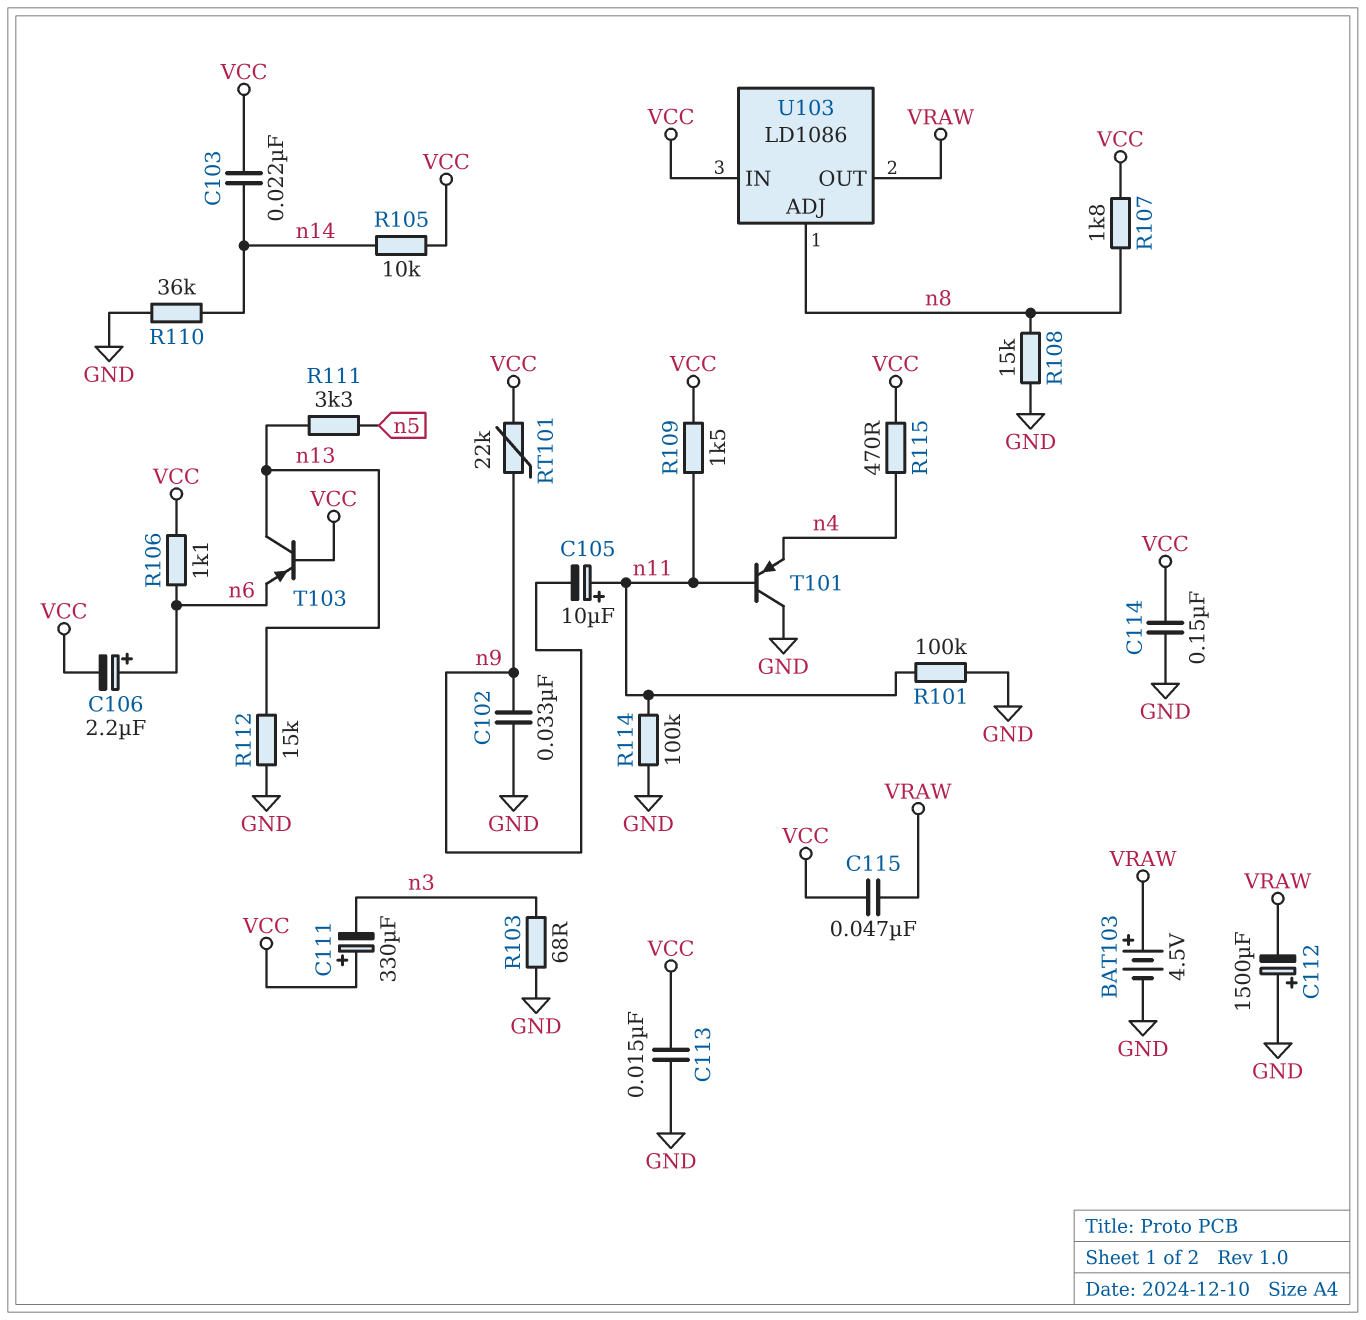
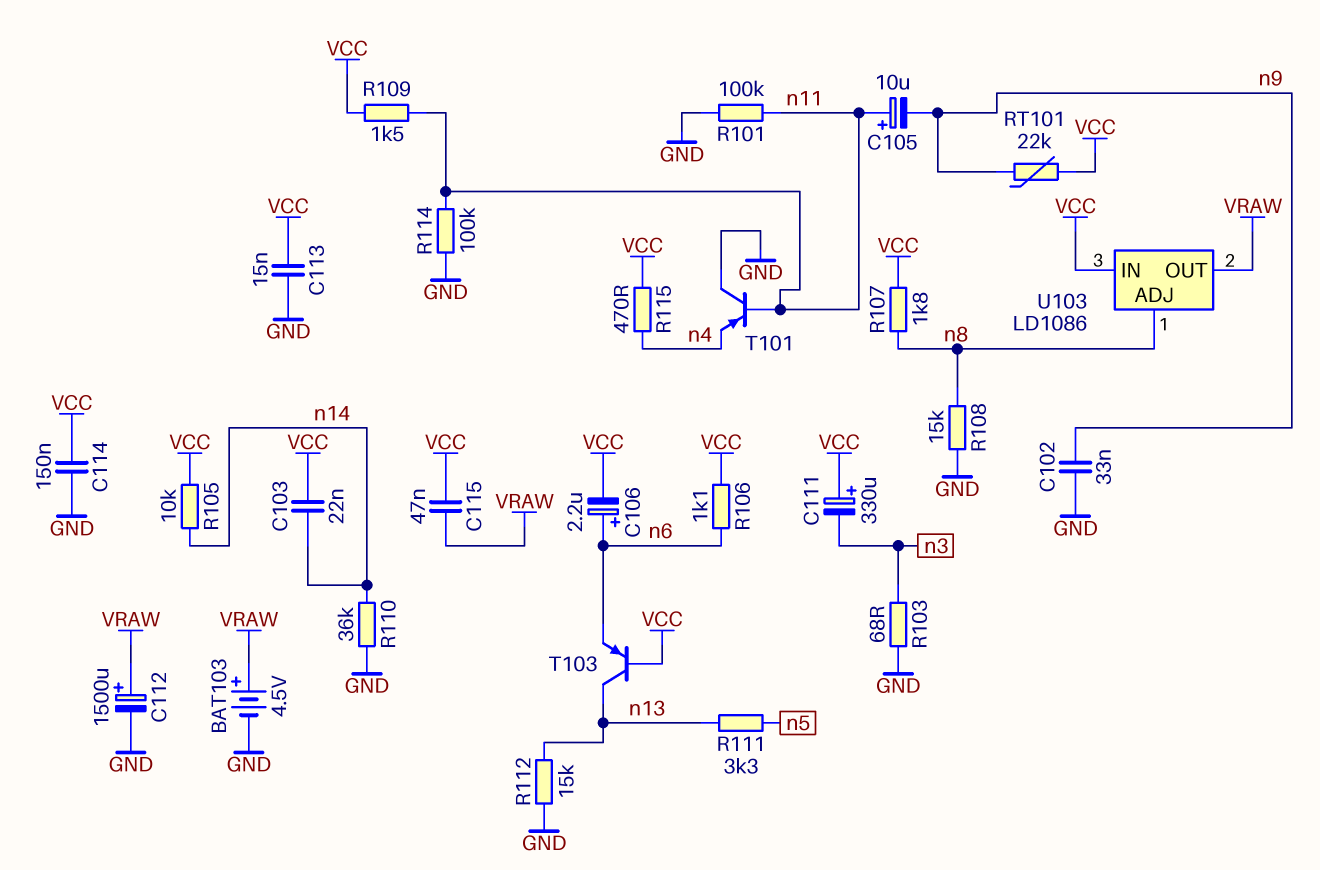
C112: 1500uF (plus GND, minus VRAW) -> 1500uF (plus VRAW, minus GND)

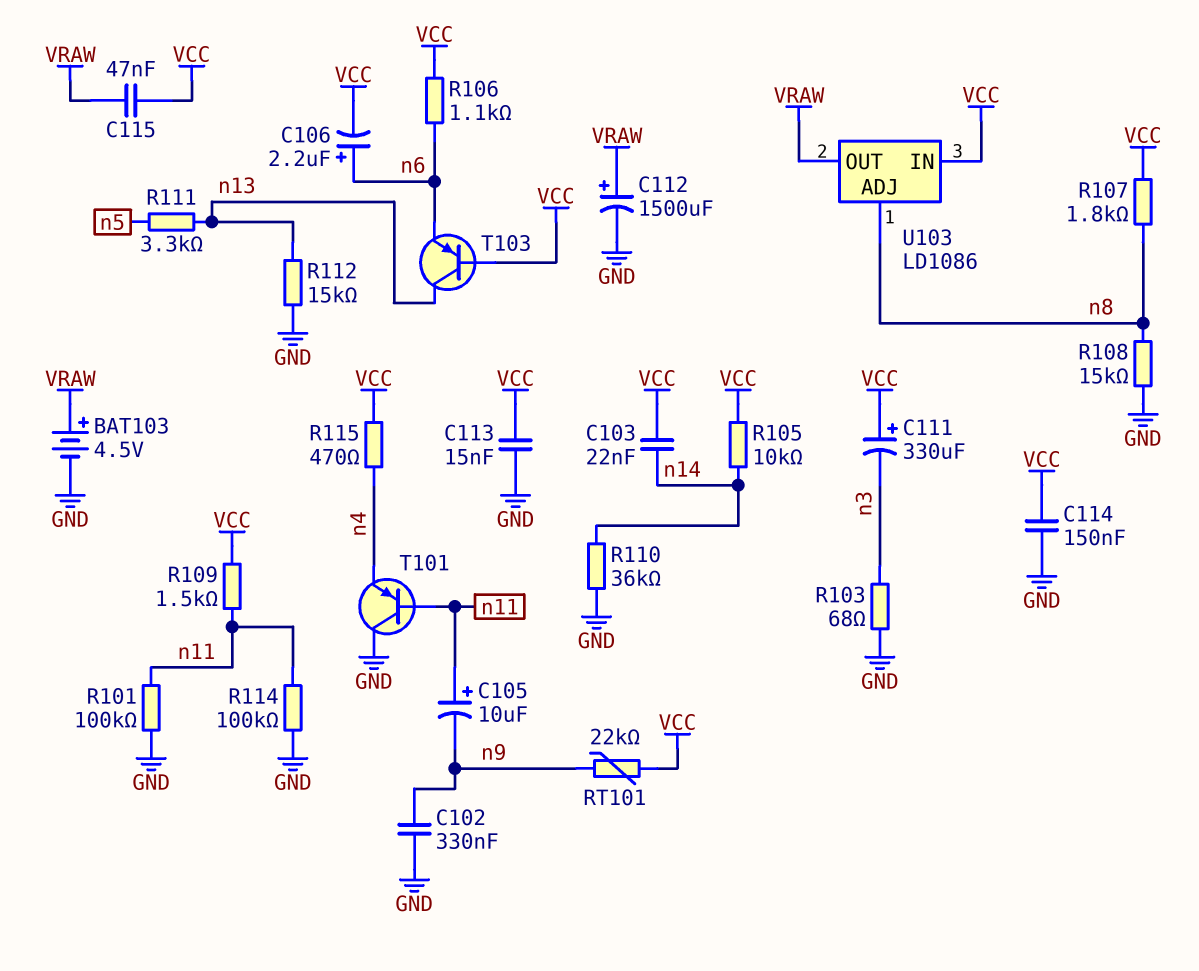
C102: 33nF (GND, n9) -> 330nF (GND, n9)

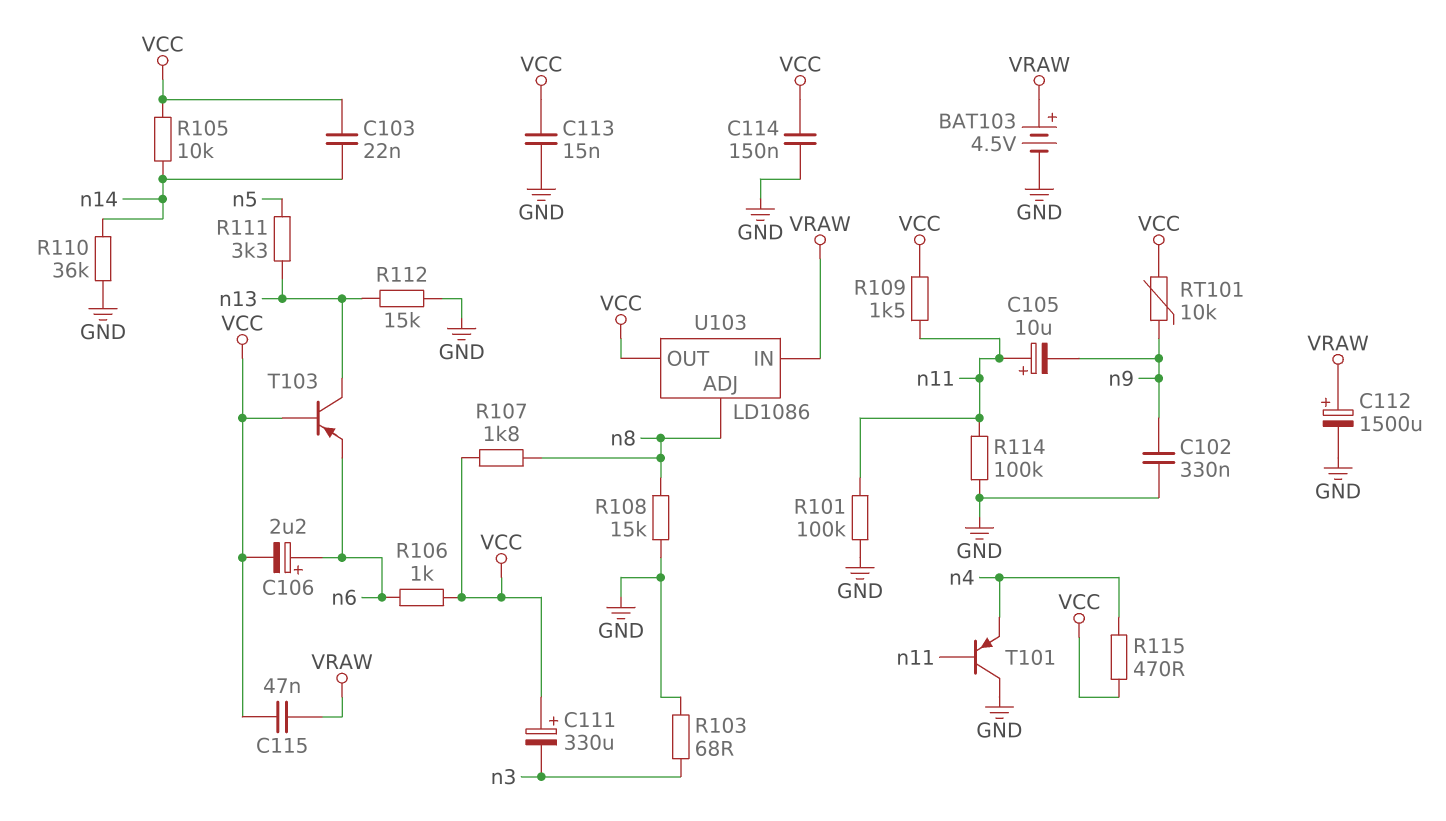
R106: 1.1k (VCC, n6) -> 1k (VCC, n6)
RT101: 22k (VCC, n9) -> 10k (VCC, n9)
U103 pin IN: VCC -> VRAW
U103 pin OUT: VRAW -> VCC

